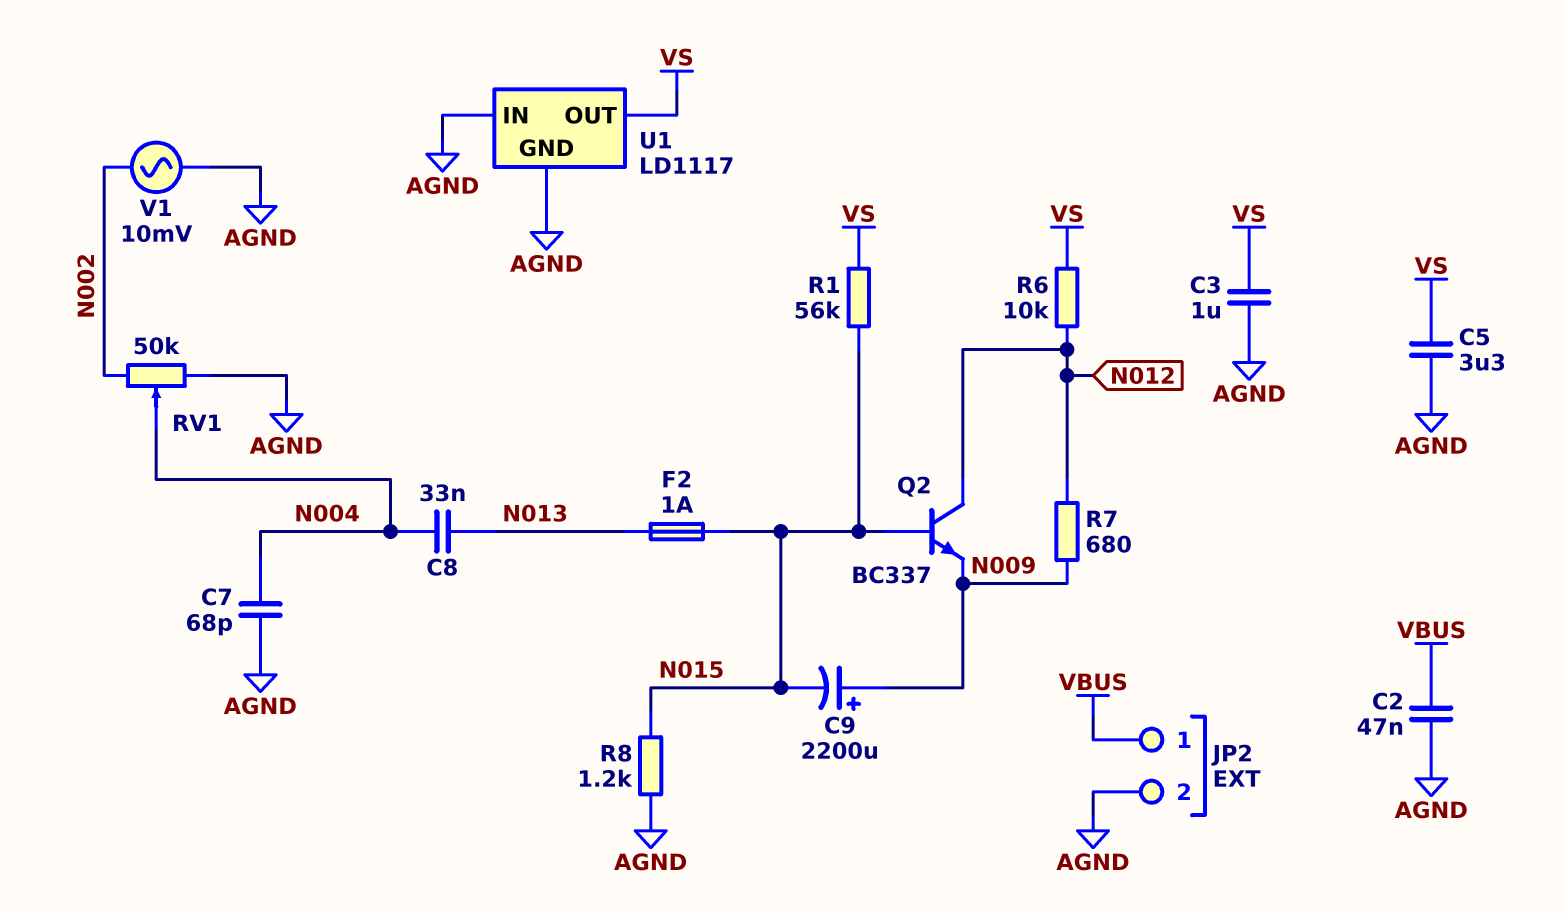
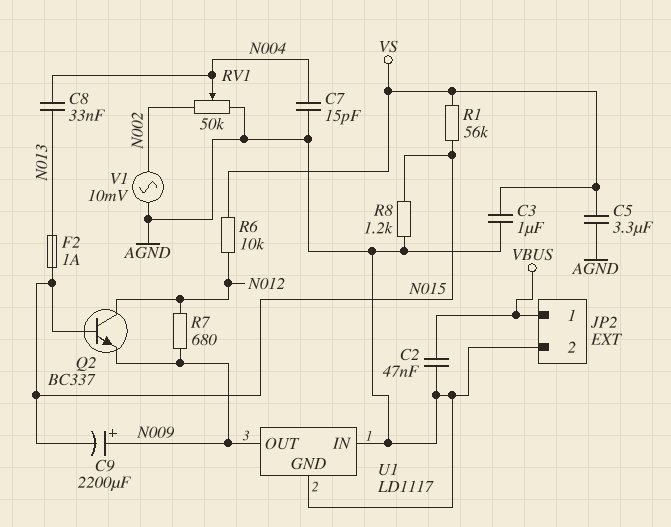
C7: 68pF (AGND, N004) -> 15pF (AGND, N004)
U1 pin OUT: VS -> N009

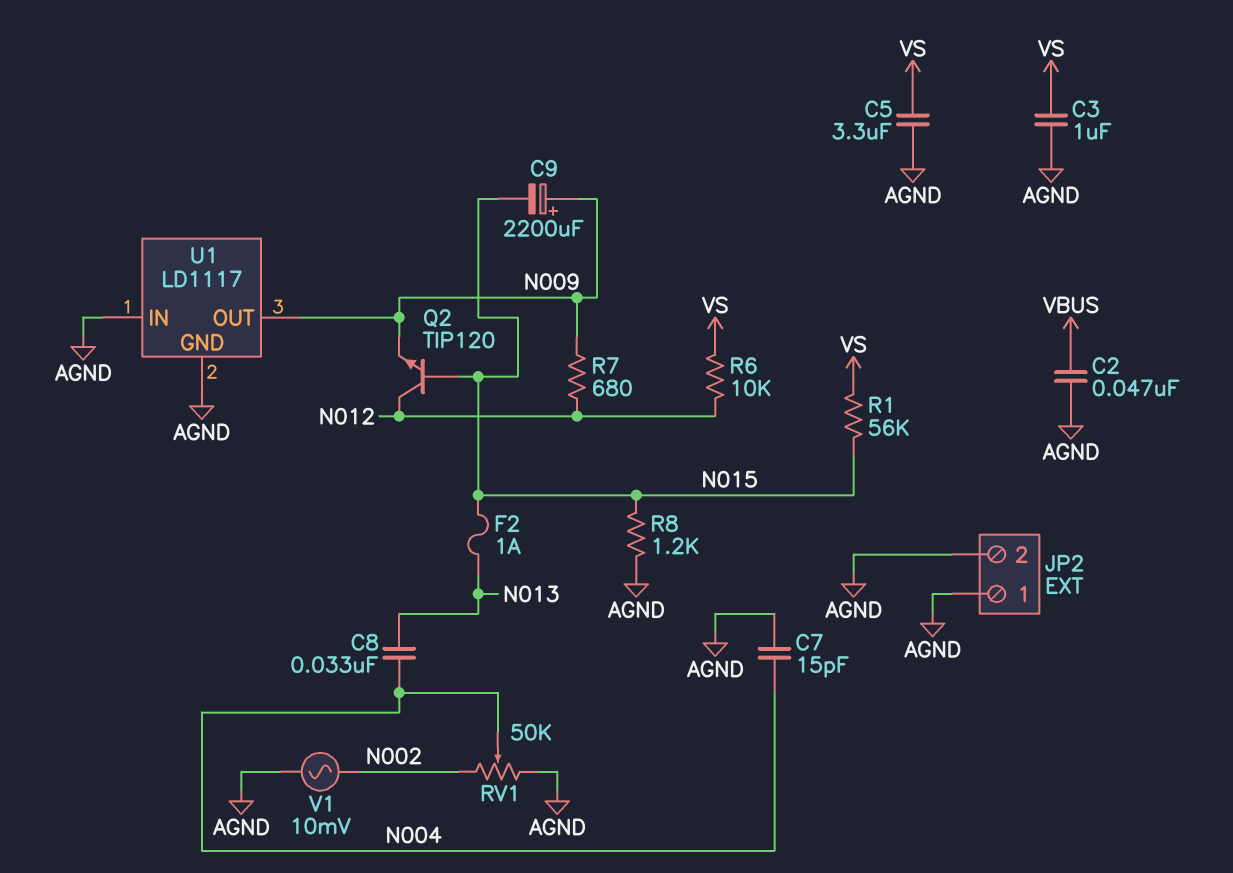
JP2 pin 1: VBUS -> AGND
Q2: NPN BC337 (B N015, C N012, E N009) -> NPN TIP120 (B N015, C N012, E N009)

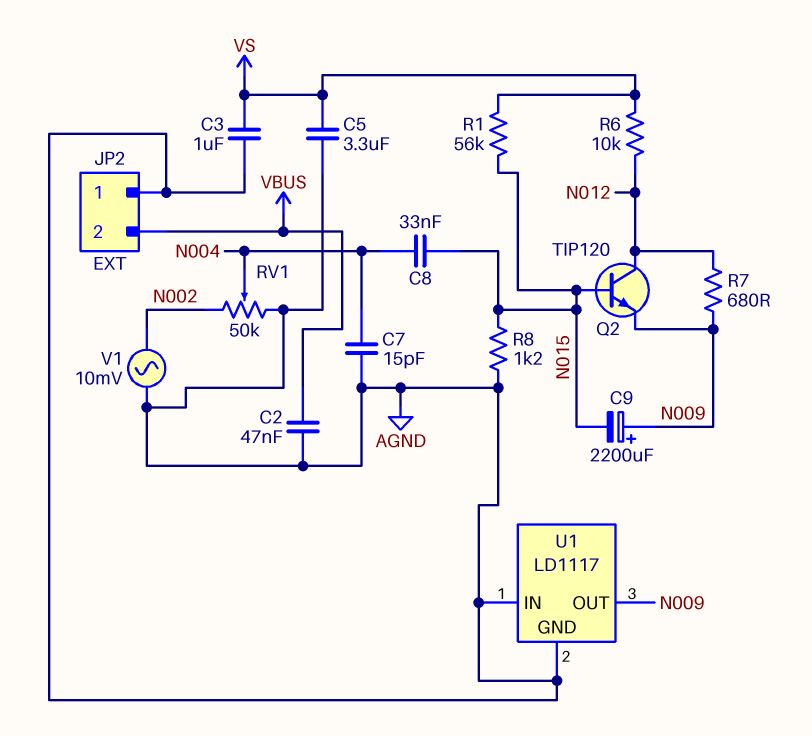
C8: 33nF (N004, N013) -> 33nF (N004, N015)
F2: 1A (N013, N015) -> none
JP2 pin 2: AGND -> VBUS

